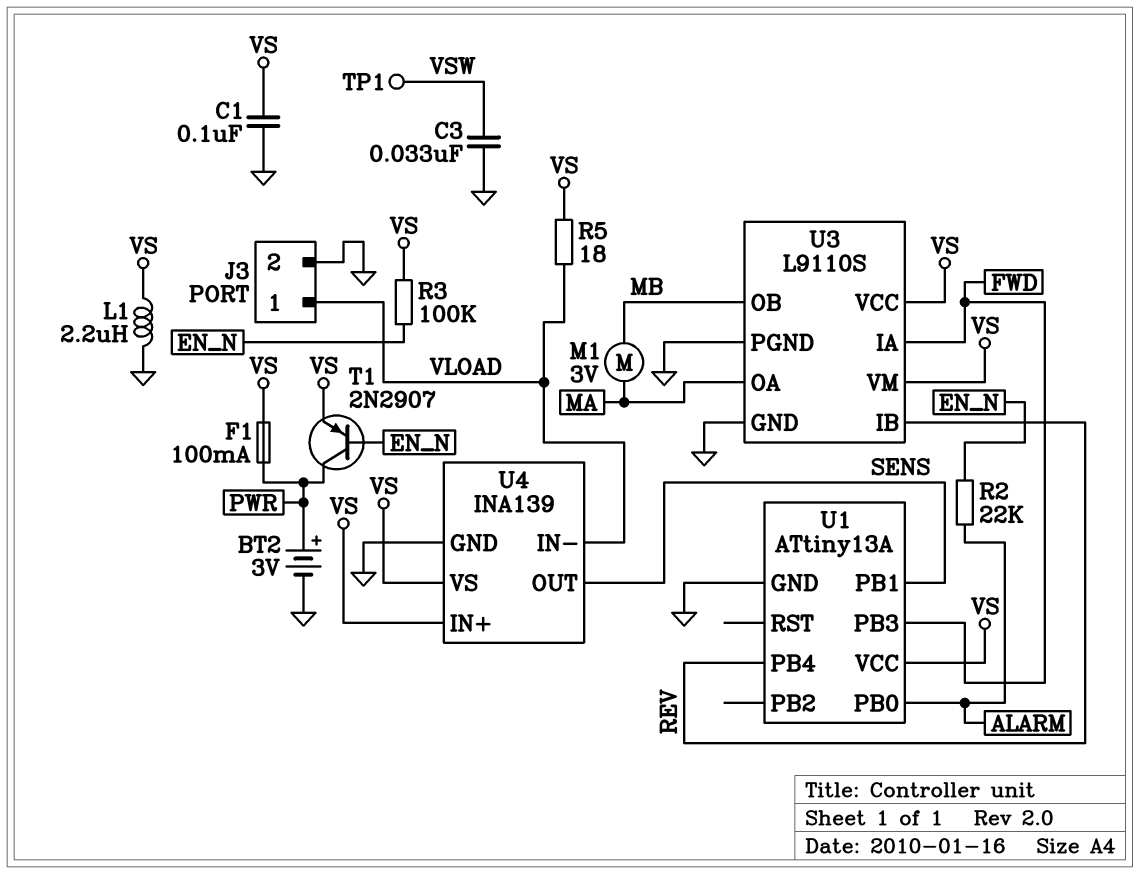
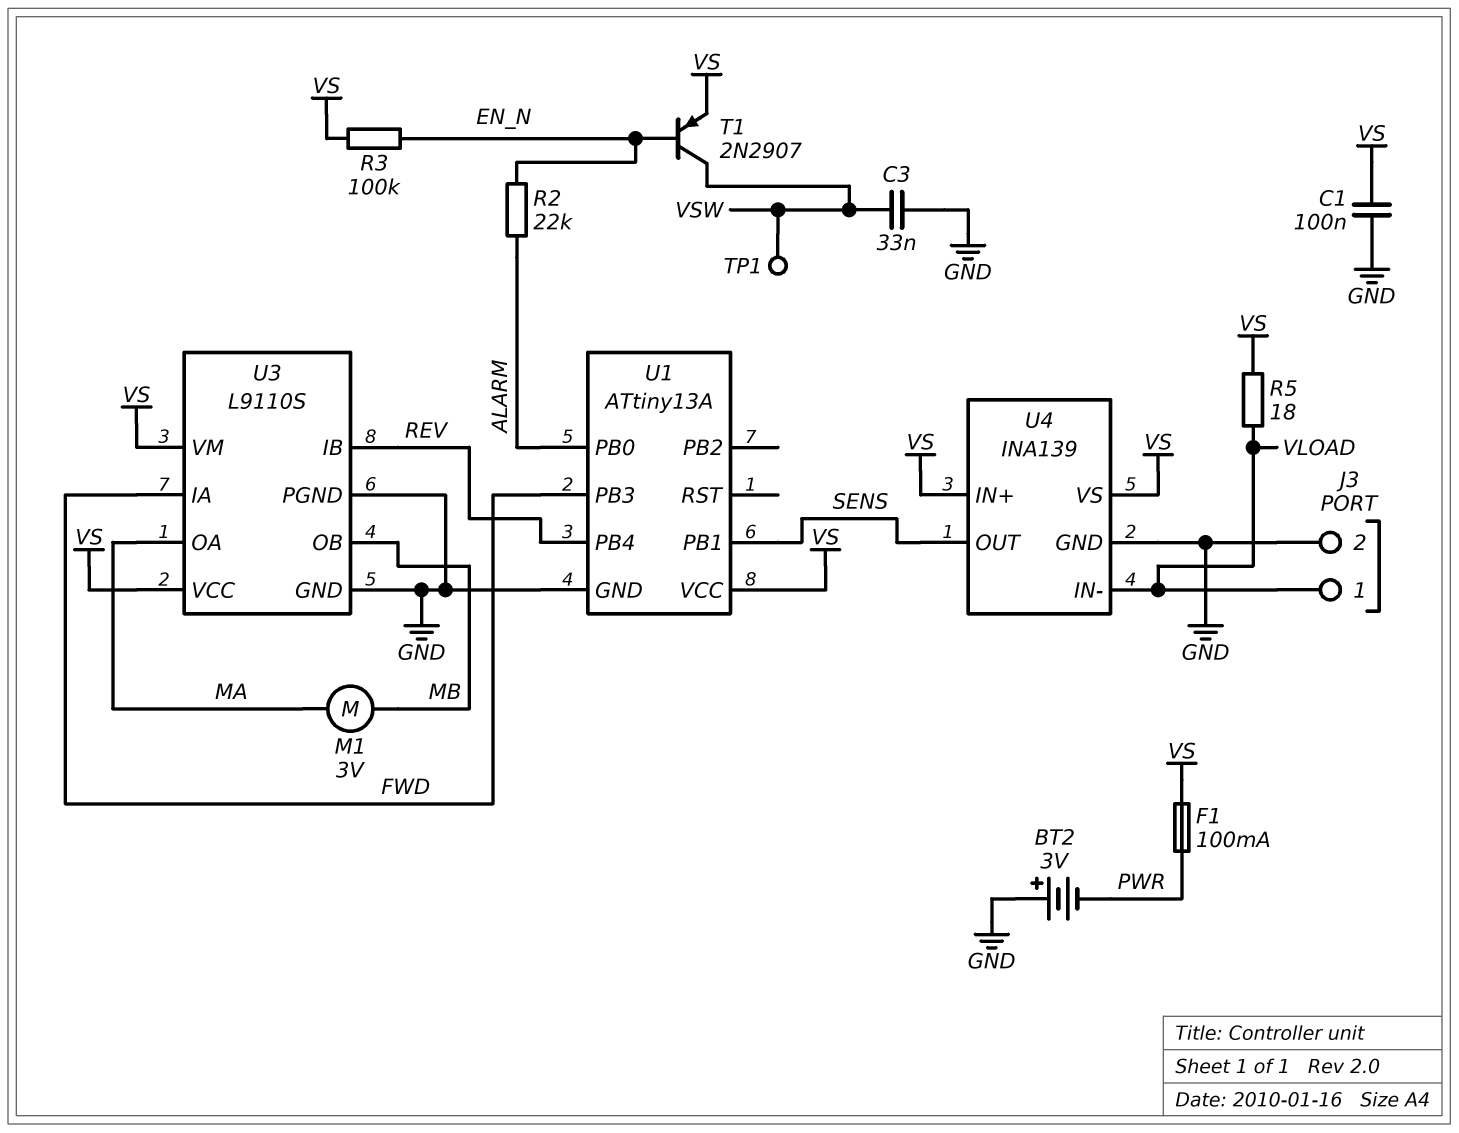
BT2: 3V (plus PWR, minus GND) -> 3V (plus GND, minus PWR)
L1: 2.2uH (GND, VS) -> none
T1: PNP 2N2907 (B EN_N, C PWR, E VS) -> PNP 2N2907 (B EN_N, C VSW, E VS)

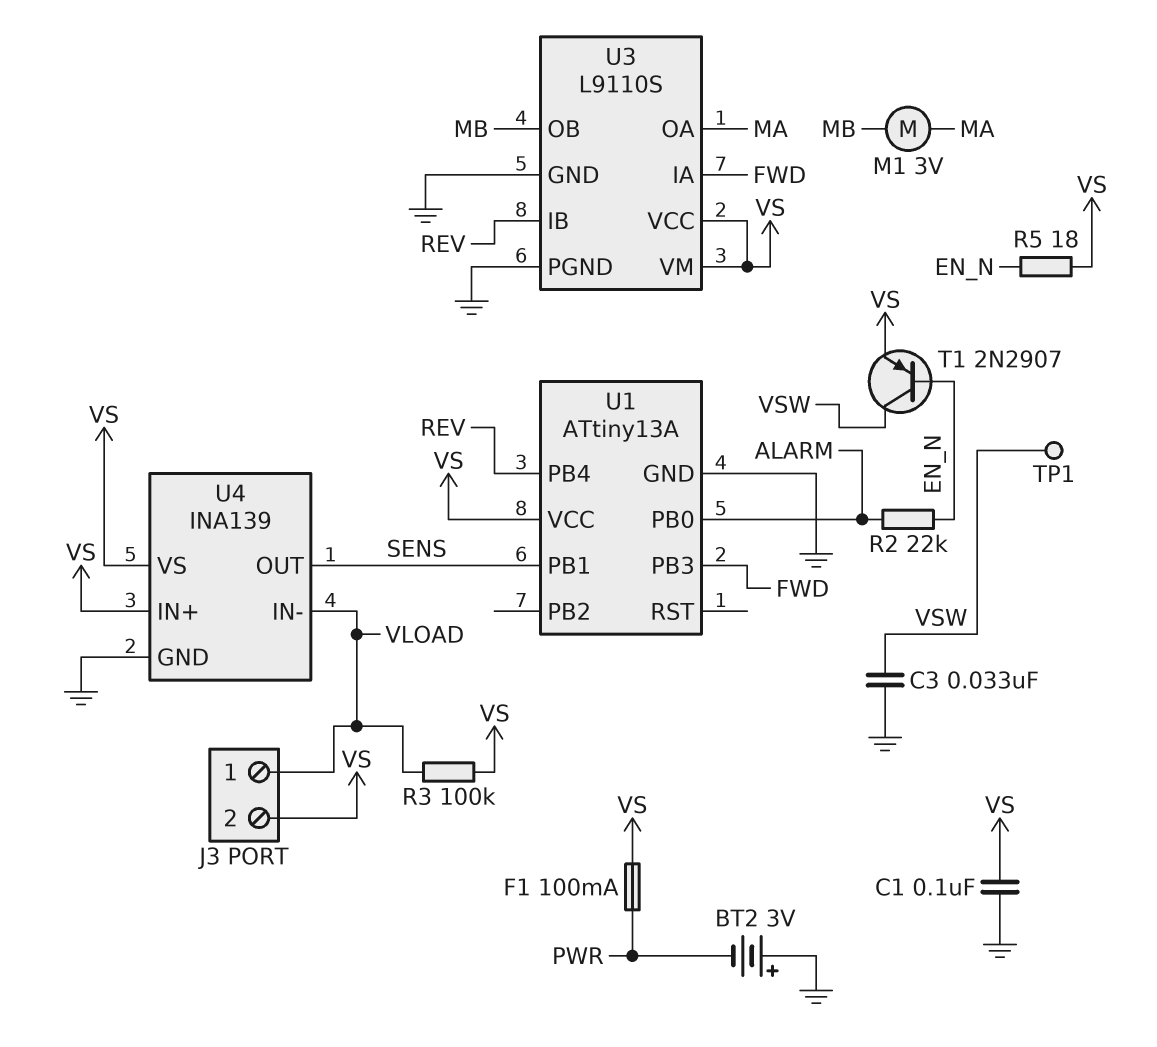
J3 pin 2: GND -> VS
R3: 100k (EN_N, VS) -> 100k (VLOAD, VS)
R5: 18 (VLOAD, VS) -> 18 (EN_N, VS)

